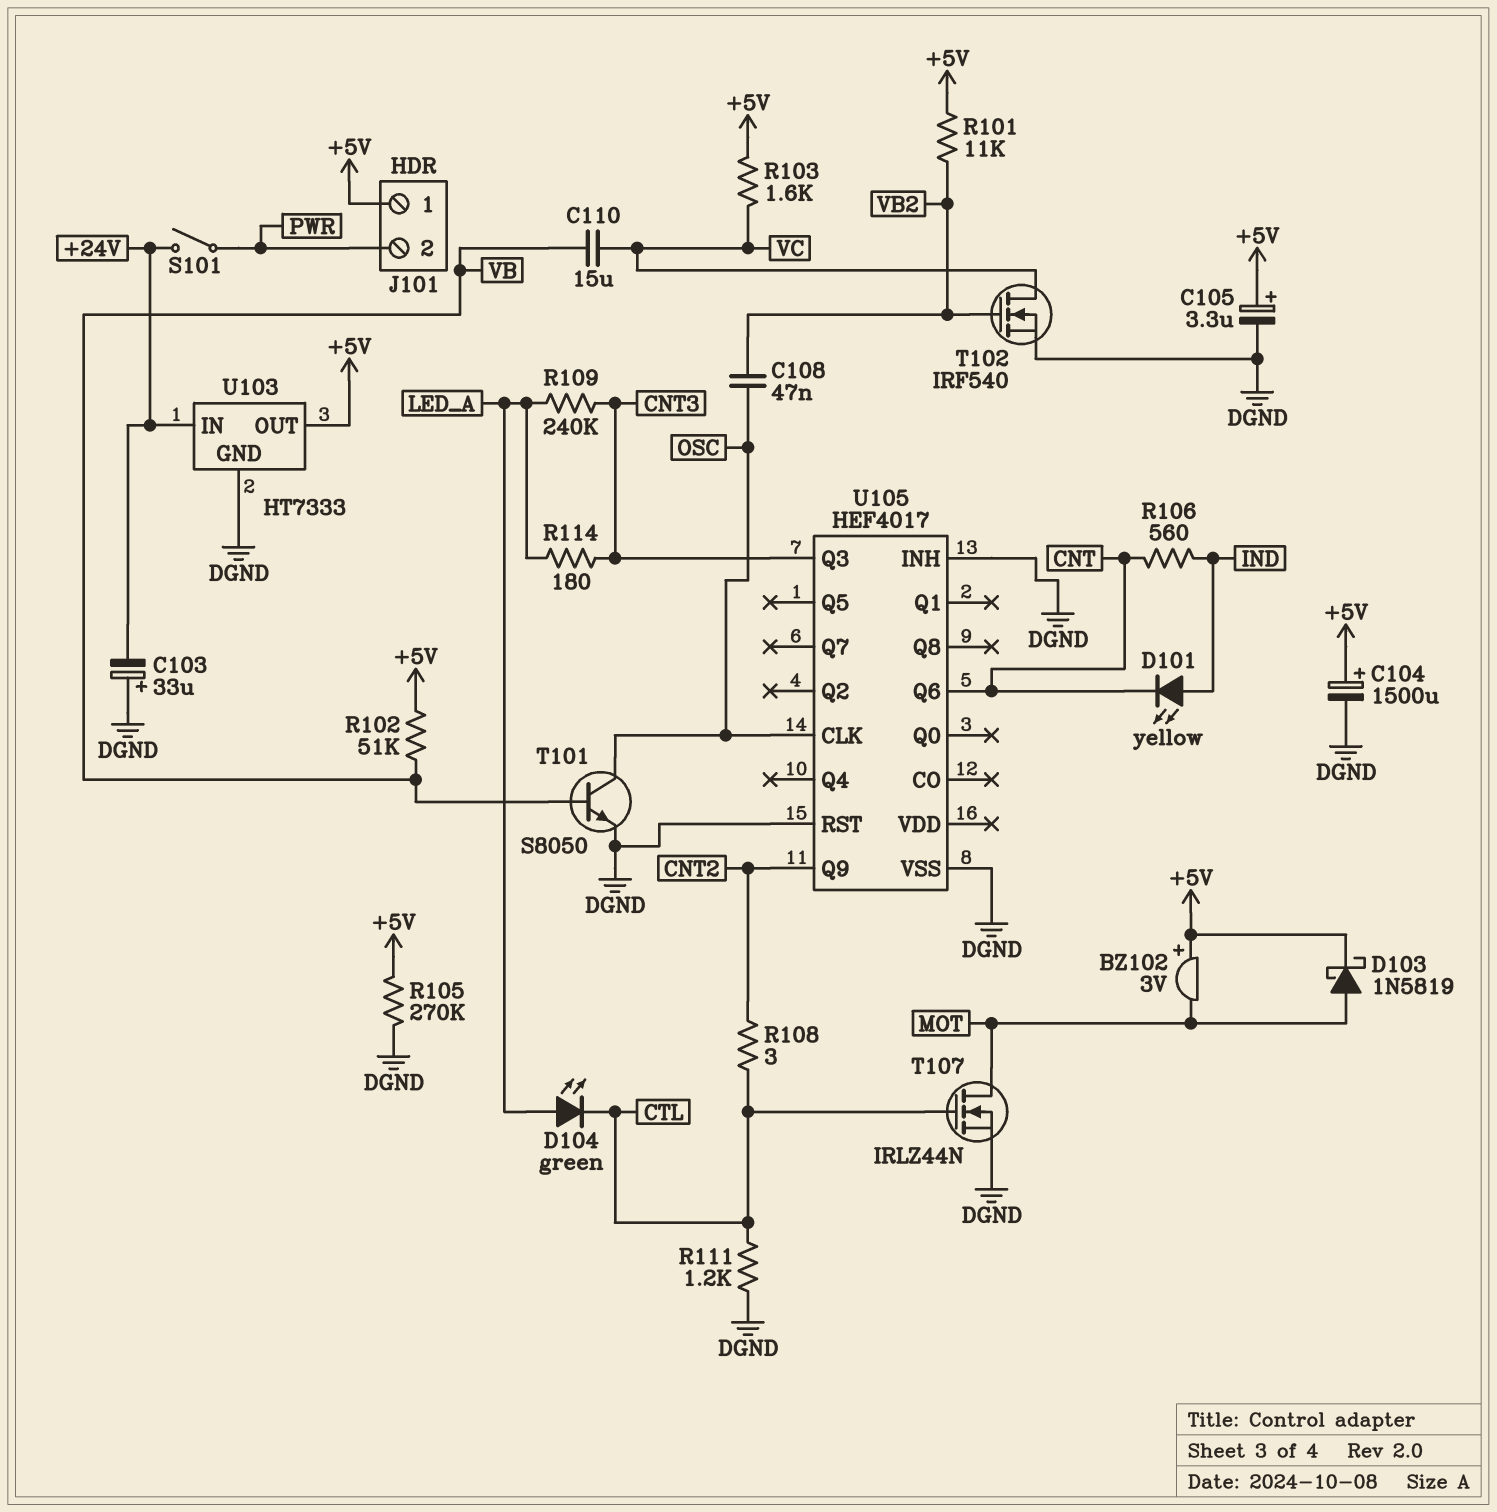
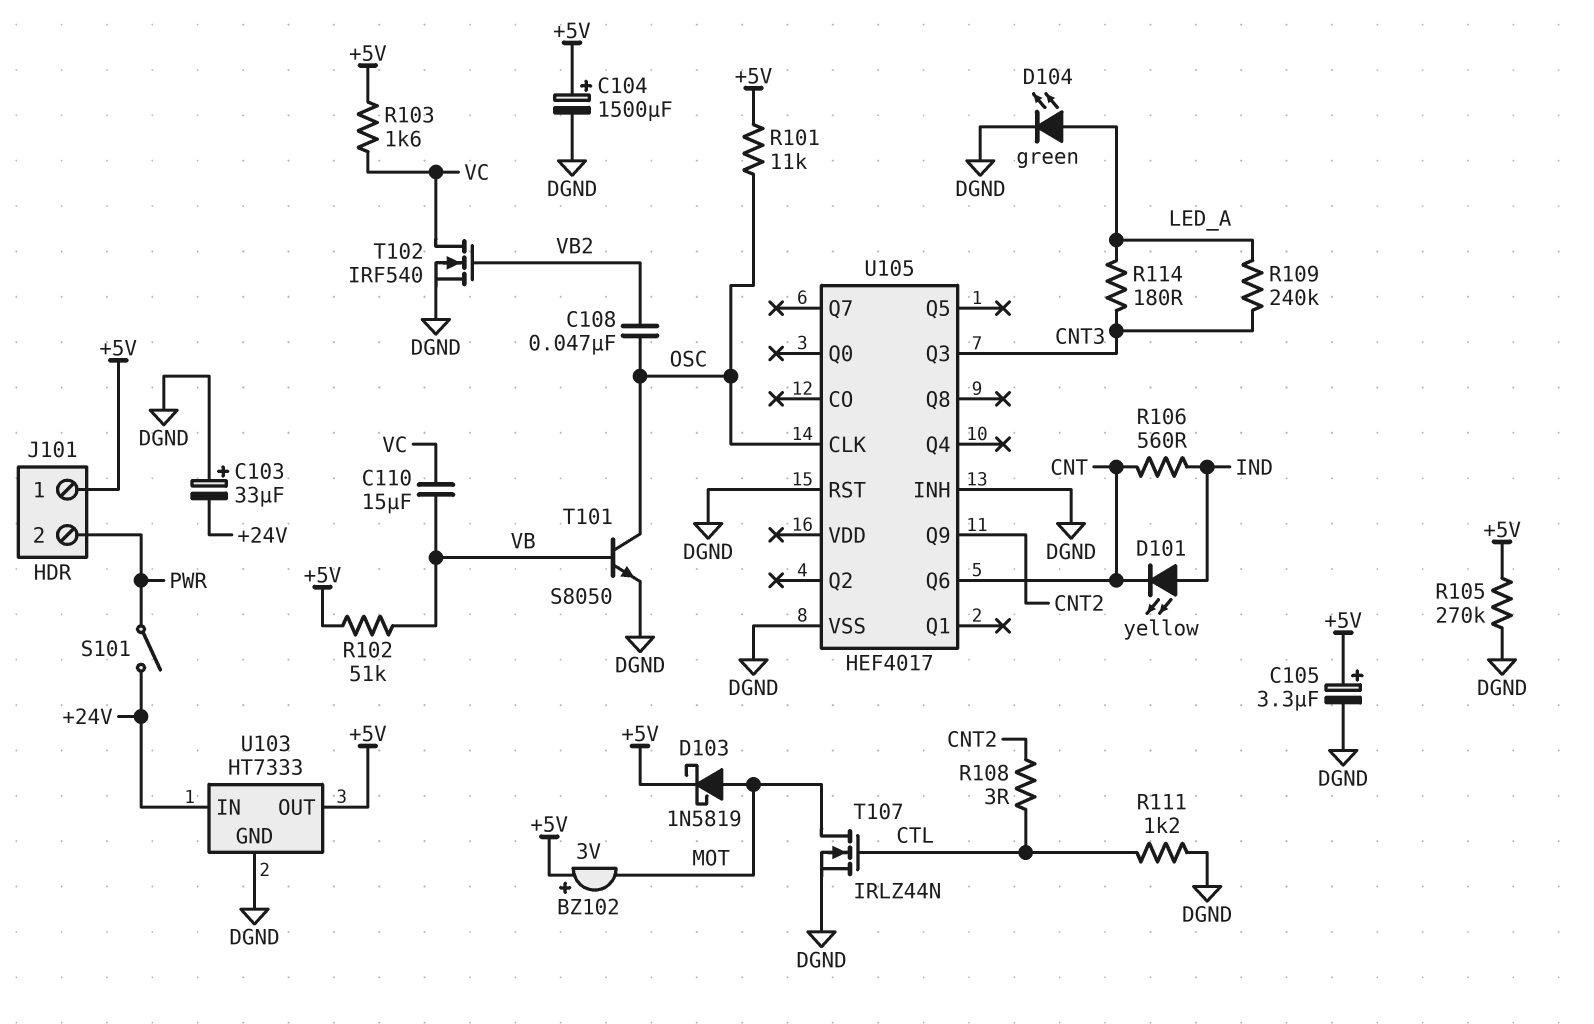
D104: LED green (A LED_A, K CTL) -> LED green (A LED_A, K DGND)
R101: 11k (+5V, VB2) -> 11k (+5V, OSC)

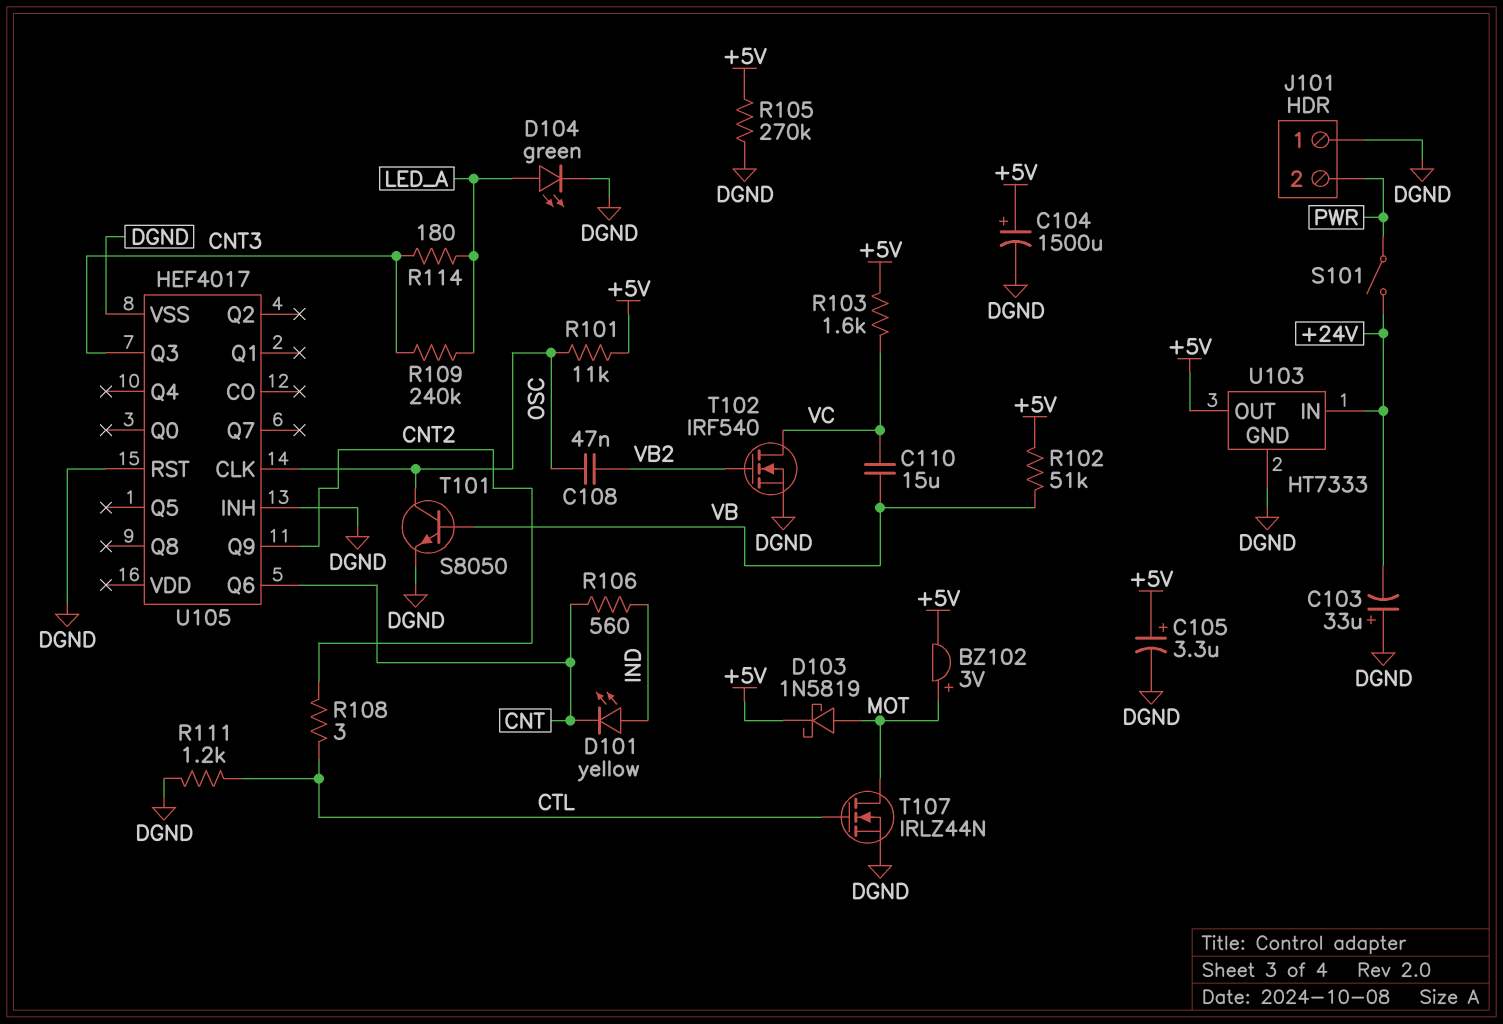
BZ102: buzzer 3V (plus +5V, minus MOT) -> buzzer 3V (plus MOT, minus +5V)
J101 pin 1: +5V -> DGND

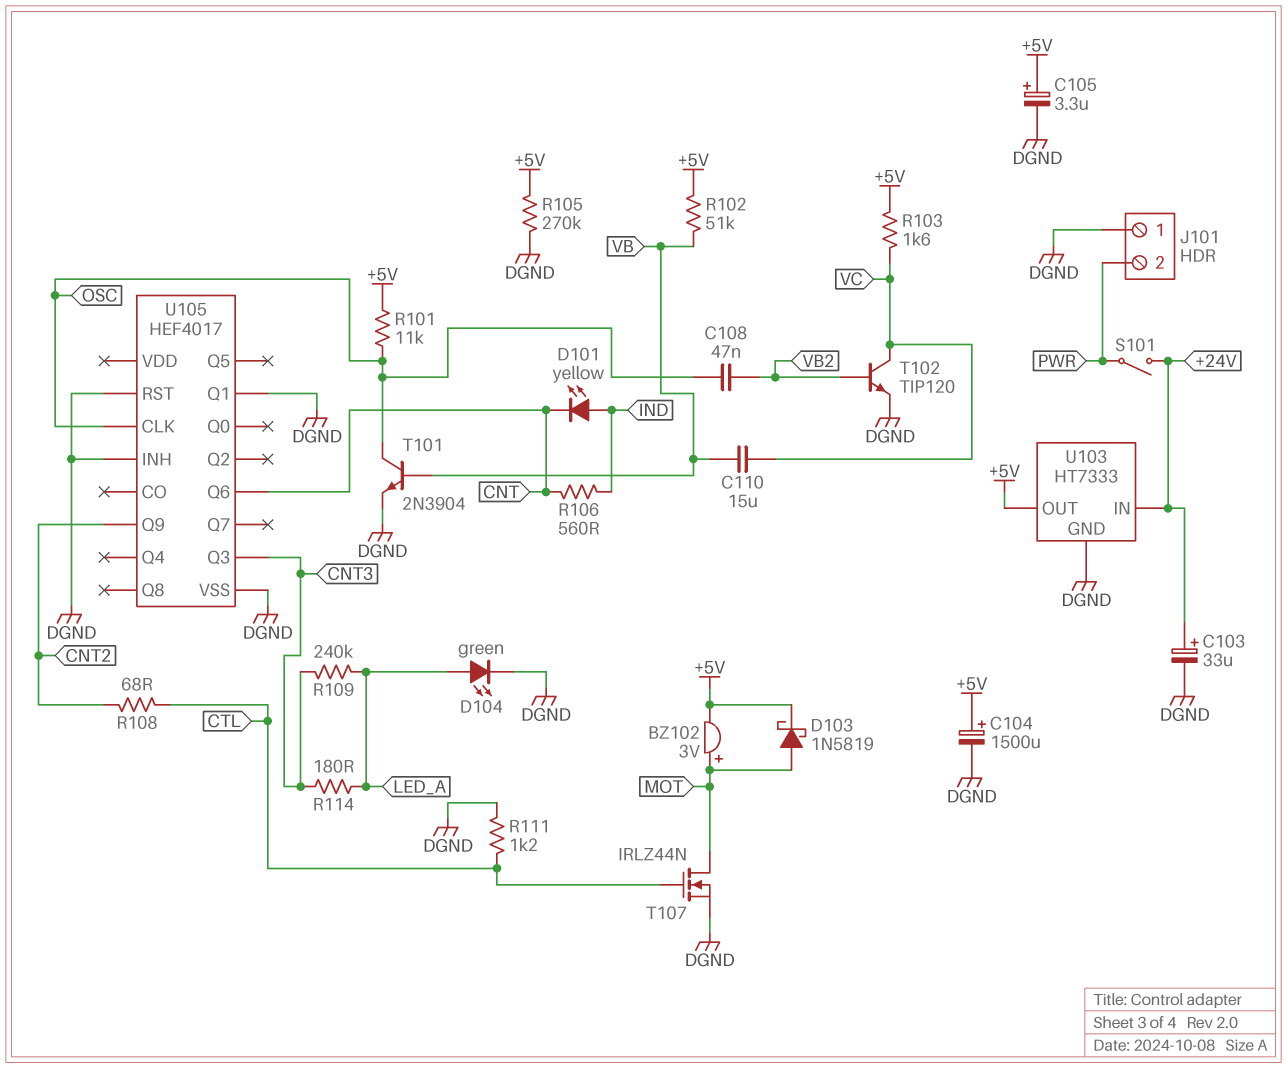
C103: 33uF (plus DGND, minus +24V) -> 33uF (plus +24V, minus DGND)
R108: 3 (CNT2, CTL) -> 68 (CNT2, CTL)
T101: NPN S8050 (B VB, C OSC, E DGND) -> NPN 2N3904 (B VB, C OSC, E DGND)
T102: NMOS IRF540 (G VB2, D VC, S DGND) -> NPN TIP120 (B VB2, C VC, E DGND)
U105 pin Q1: none -> DGND

